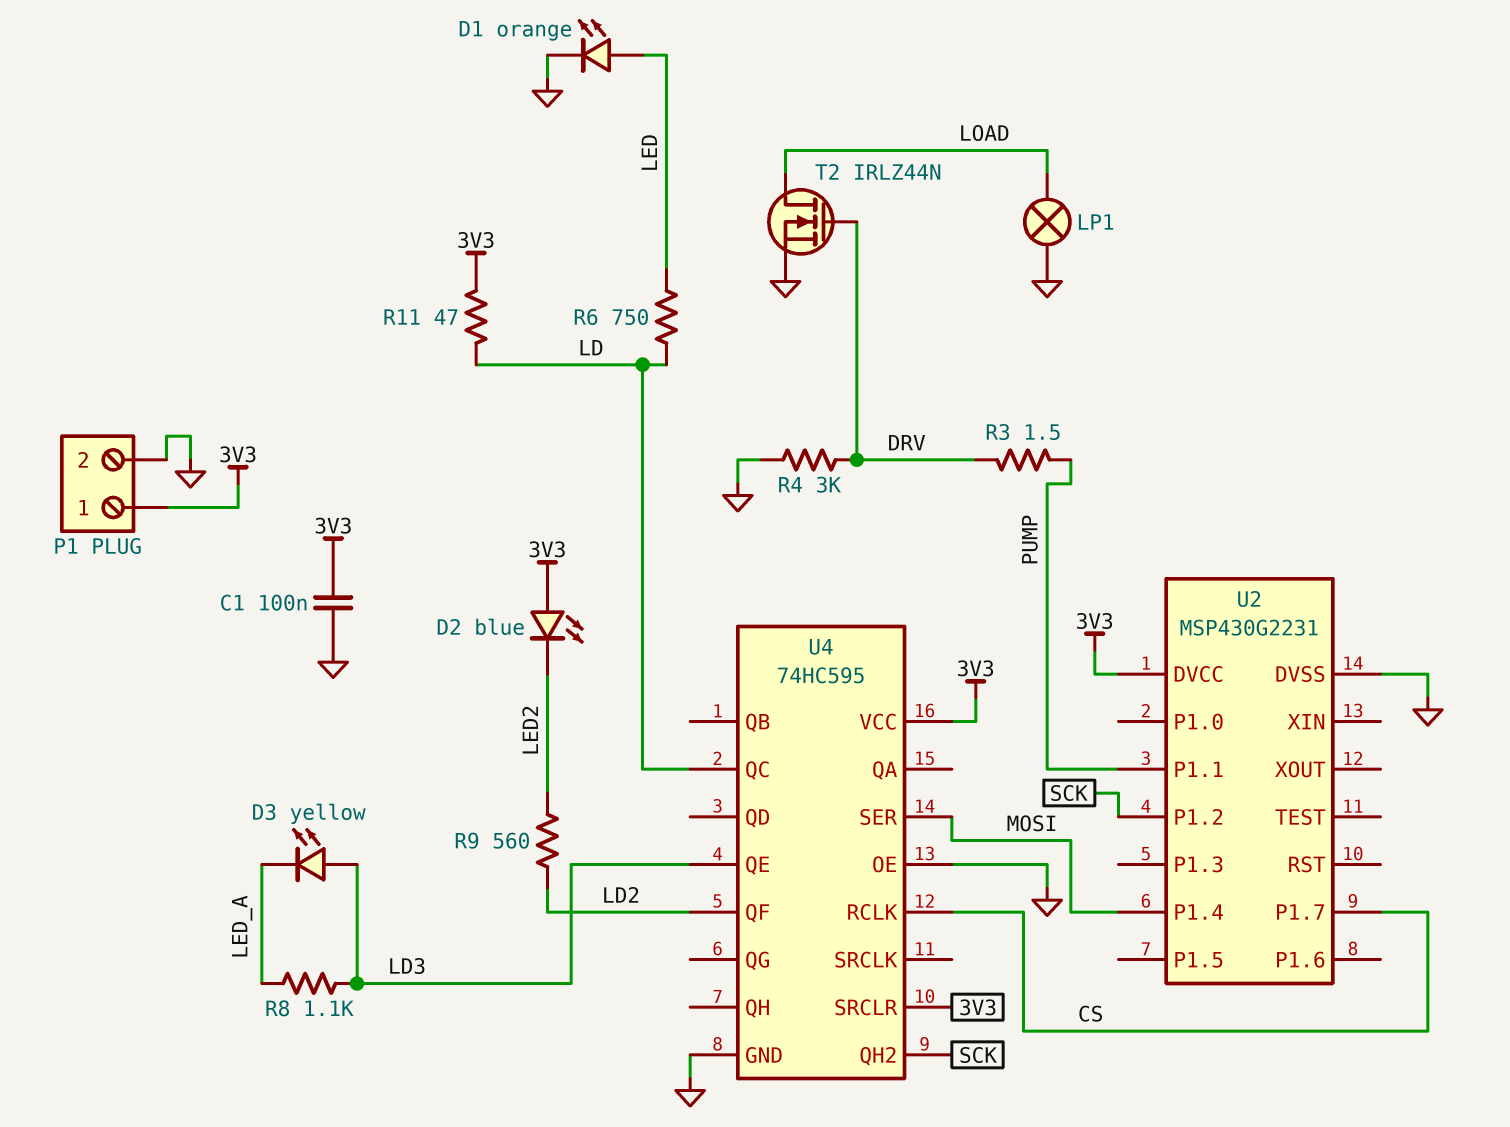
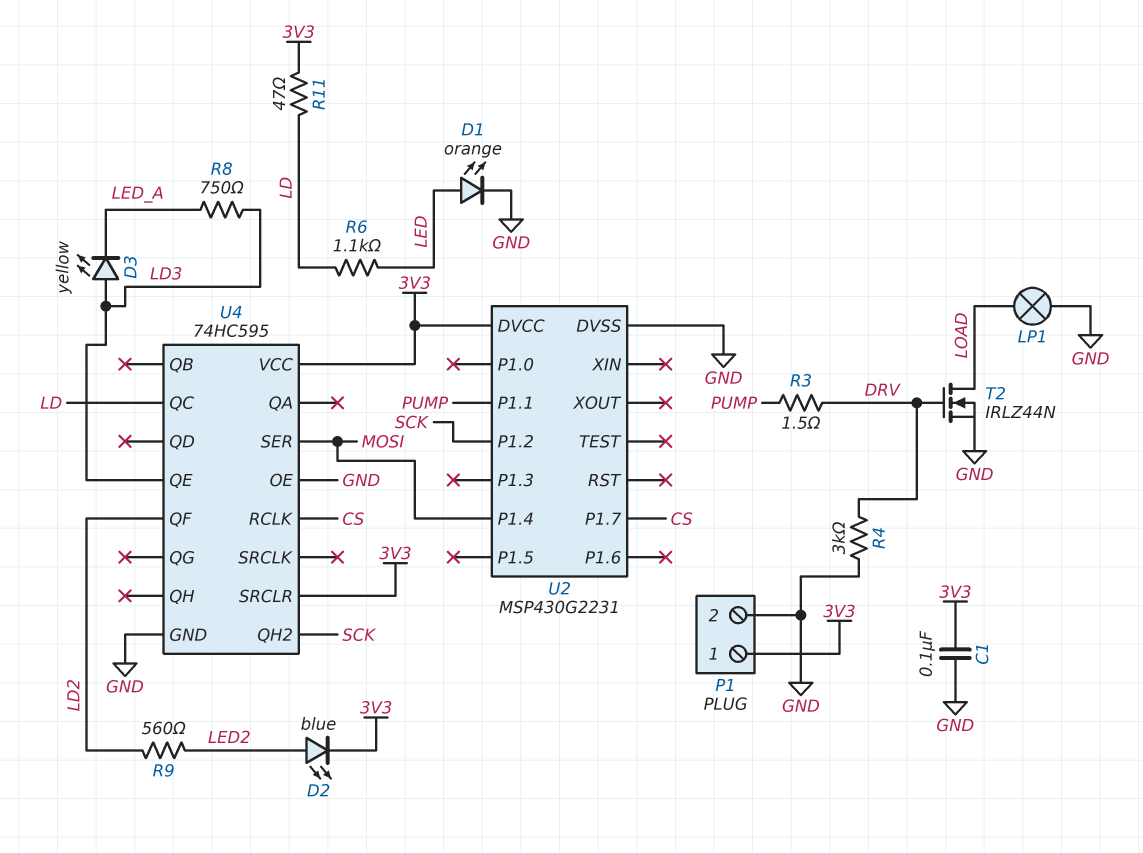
D2: LED blue (A 3V3, K LED2) -> LED blue (A LED2, K 3V3)
R6: 750 (LD, LED) -> 1.1k (LD, LED)
R8: 1.1k (LD3, LED_A) -> 750 (LD3, LED_A)

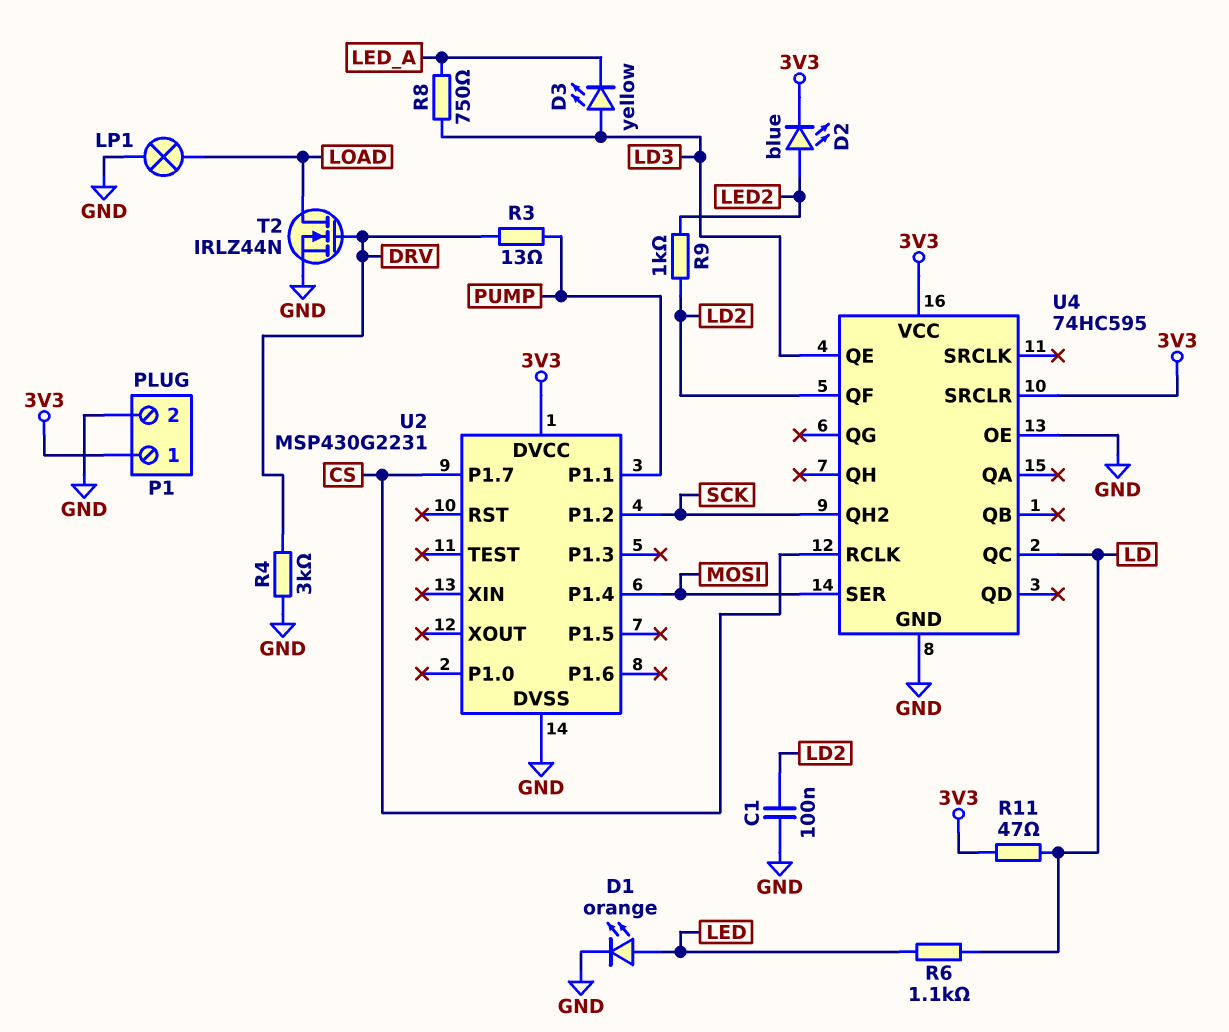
C1: 100nF (3V3, GND) -> 100nF (GND, LD2)
R3: 1.5 (DRV, PUMP) -> 13 (DRV, PUMP)
R9: 560 (LD2, LED2) -> 1k (LD2, LED2)

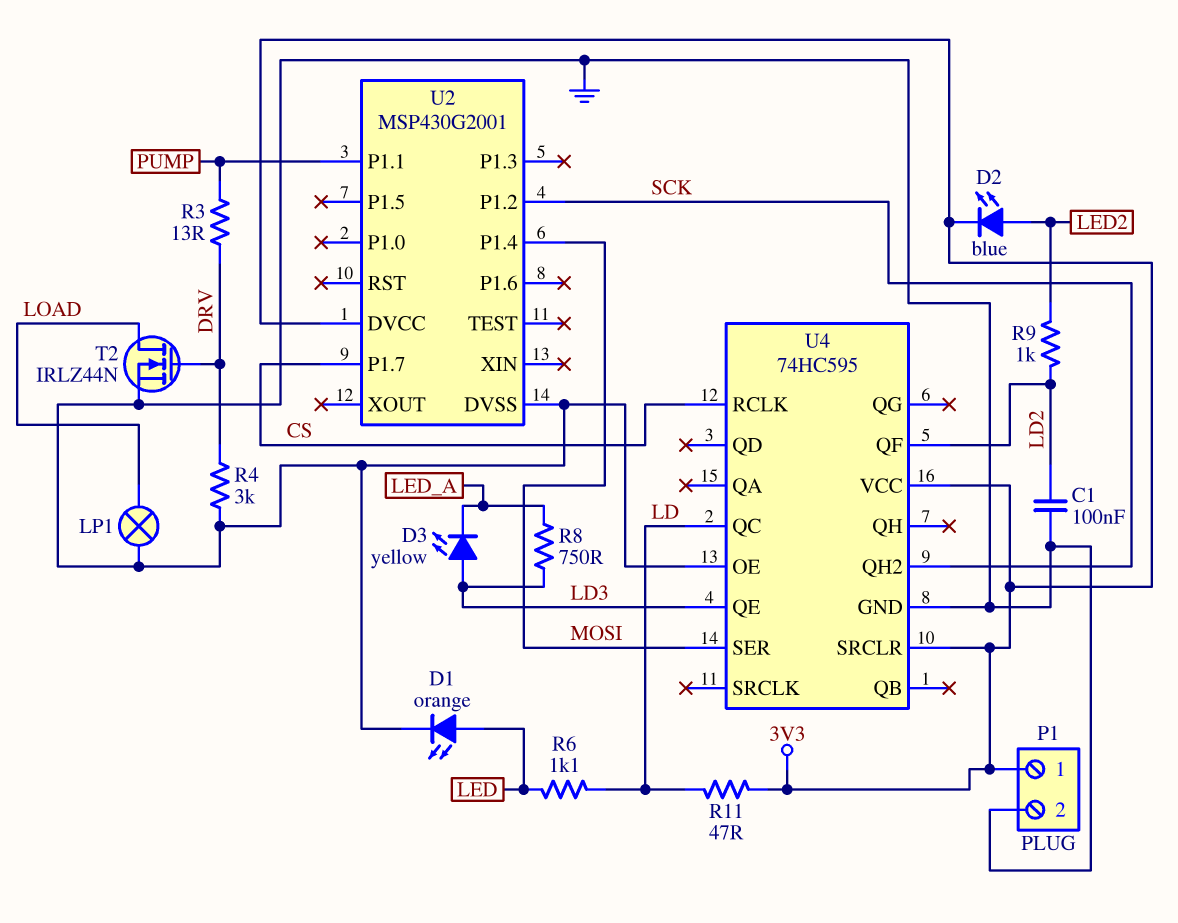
U2: MSP430G2231 -> MSP430G2001

